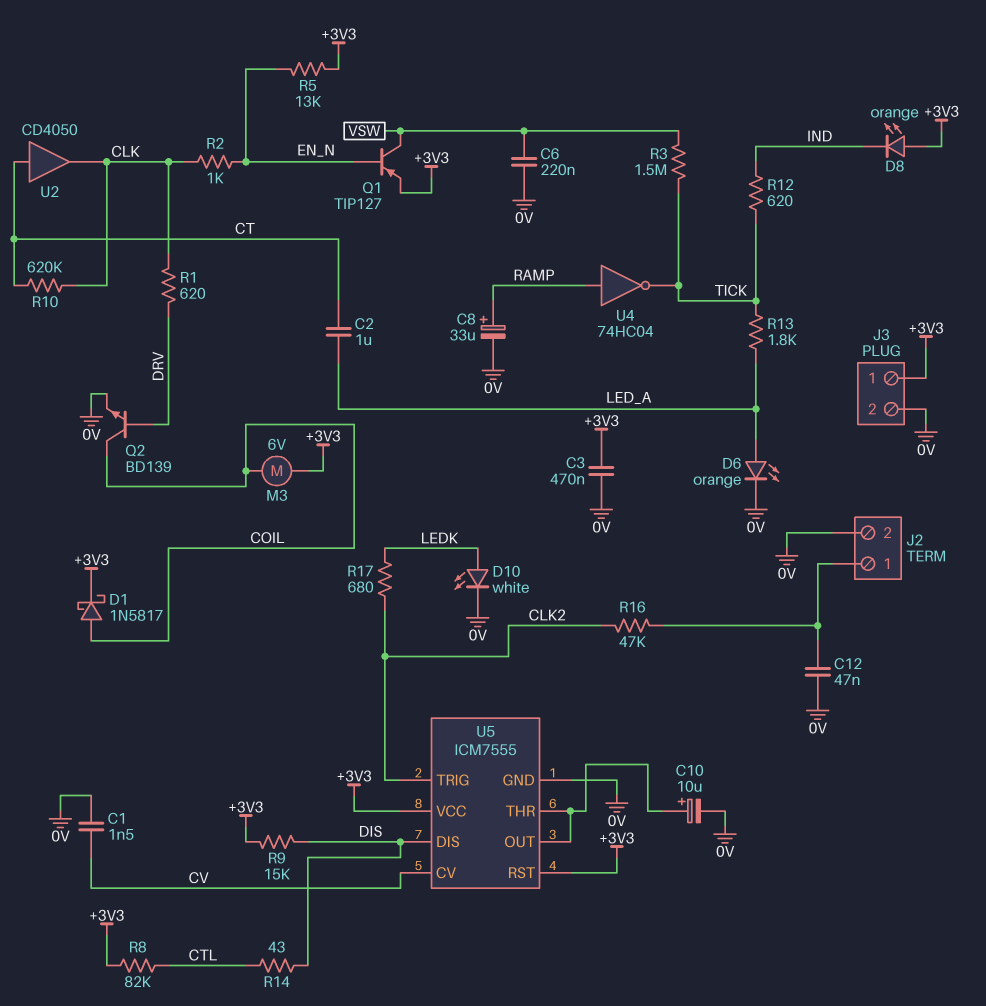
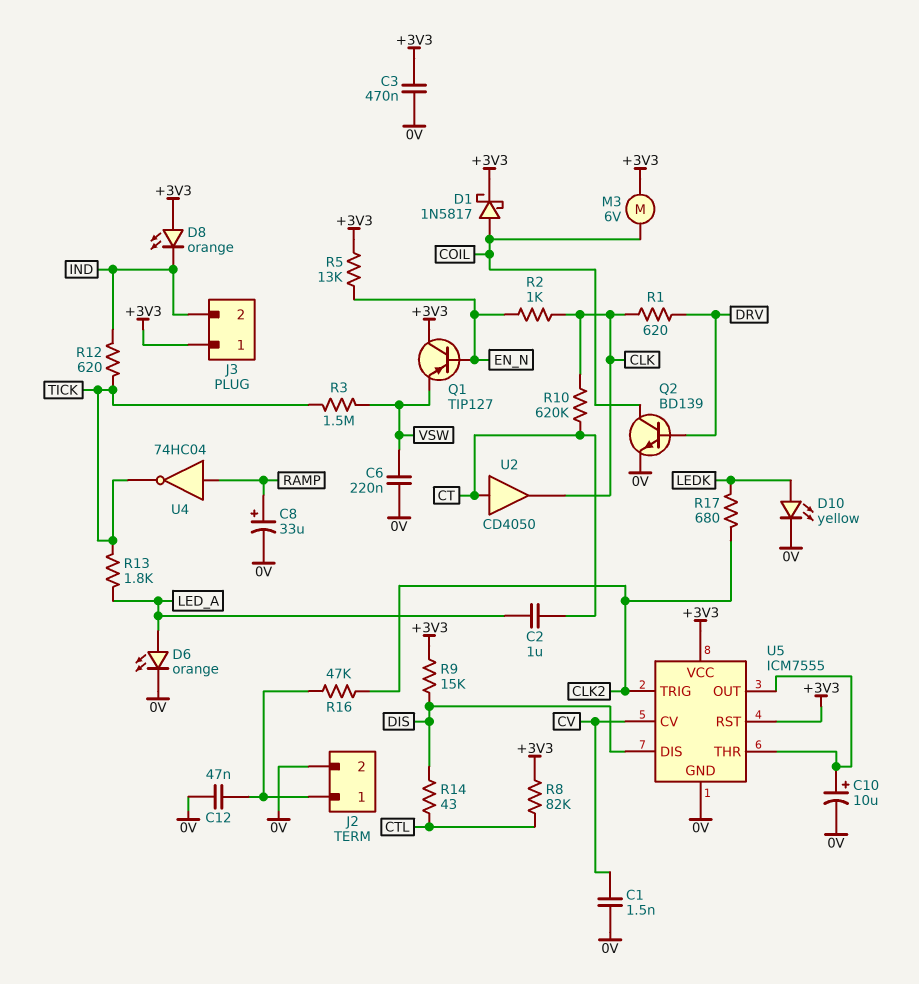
D10: LED white (A LEDK, K 0V) -> LED yellow (A LEDK, K 0V)
J3 pin 2: 0V -> IND
Q1: PNP TIP127 (B EN_N, C VSW, E +3V3) -> PNP TIP127 (B EN_N, C +3V3, E VSW)

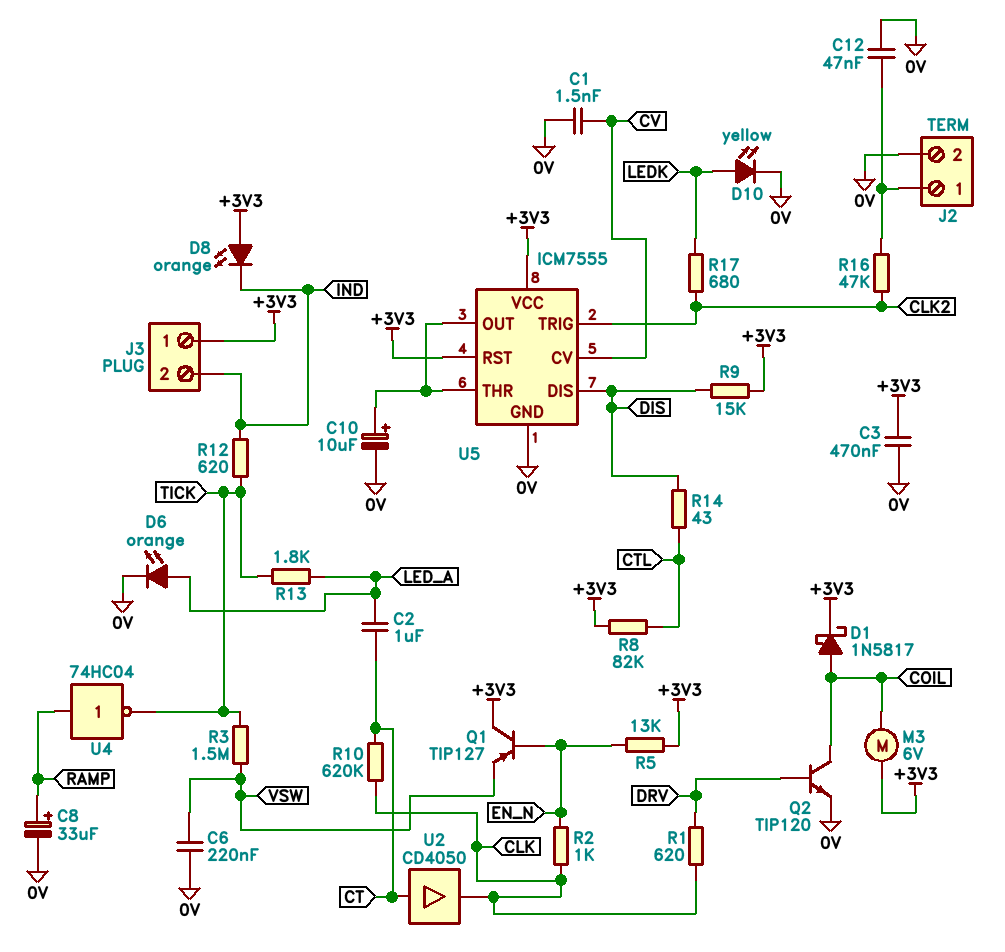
Q2: NPN BD139 (B DRV, C COIL, E 0V) -> NPN TIP120 (B DRV, C COIL, E 0V)

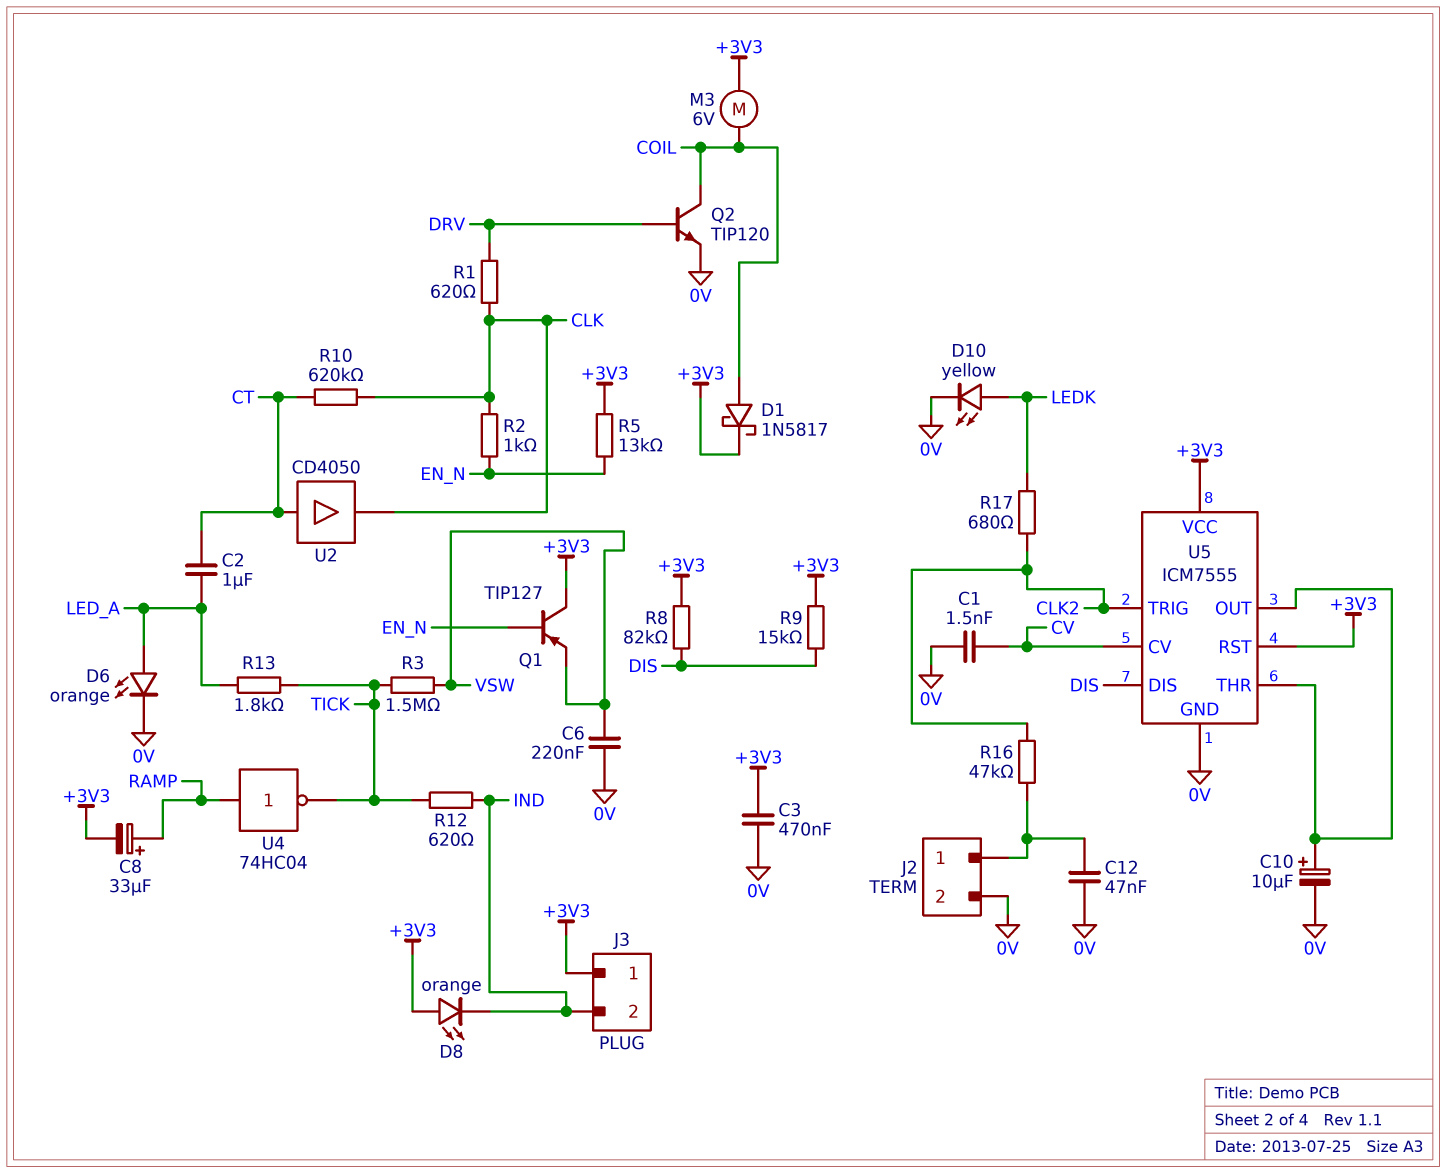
C8: 33uF (plus RAMP, minus 0V) -> 33uF (plus RAMP, minus +3V3)
R8: 82k (+3V3, CTL) -> 82k (+3V3, DIS)
R14: 43 (CTL, DIS) -> none

